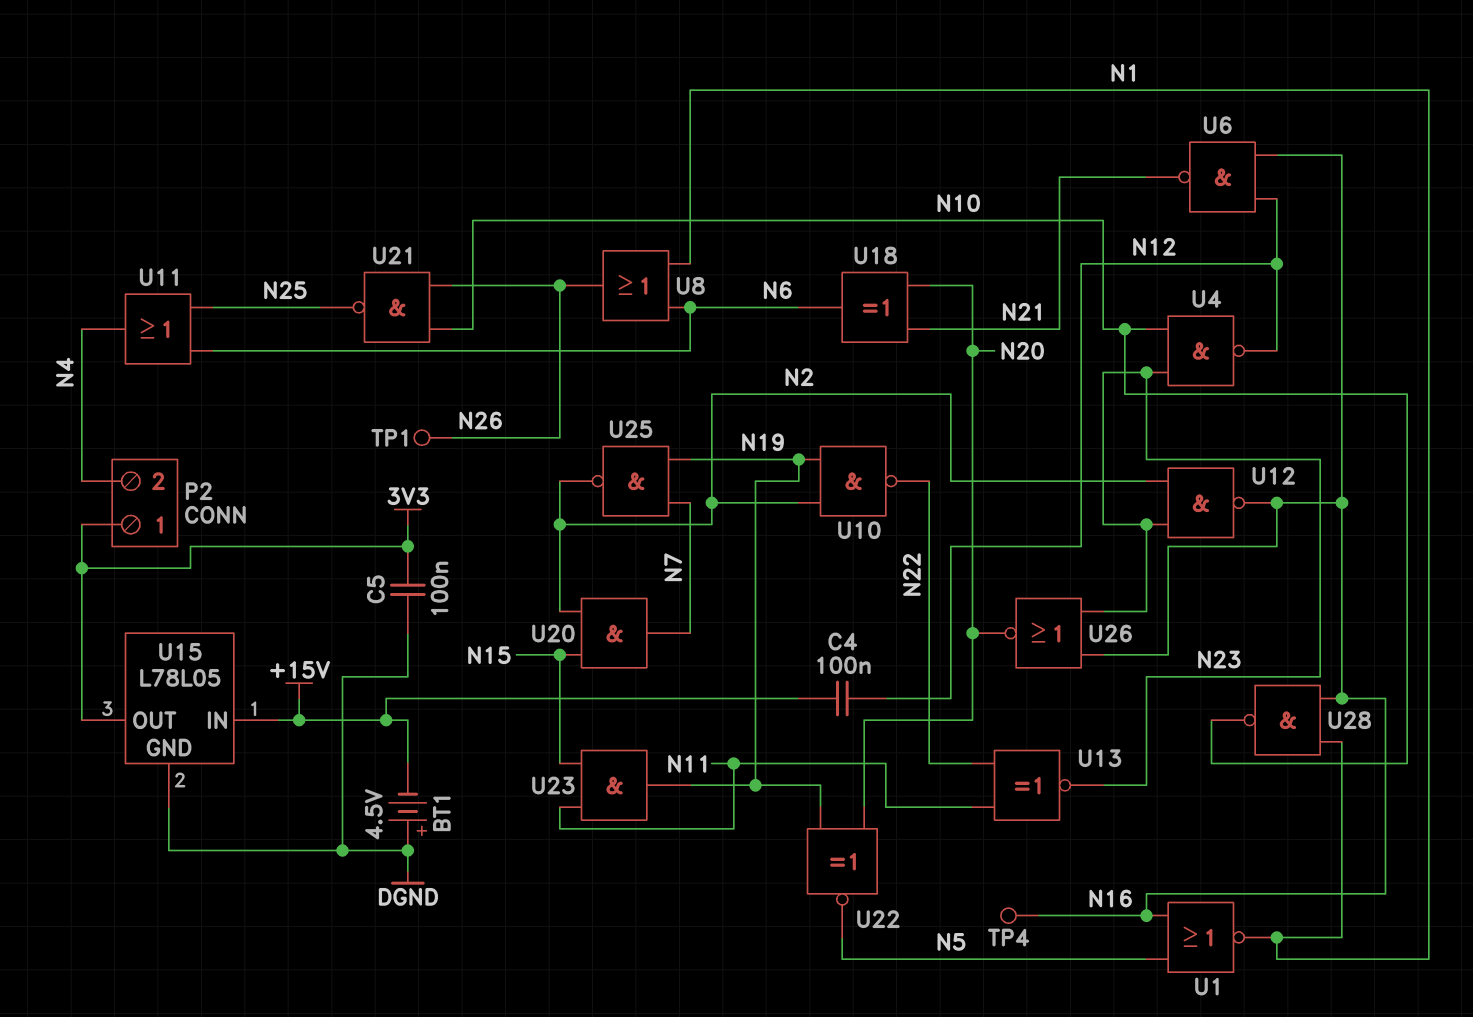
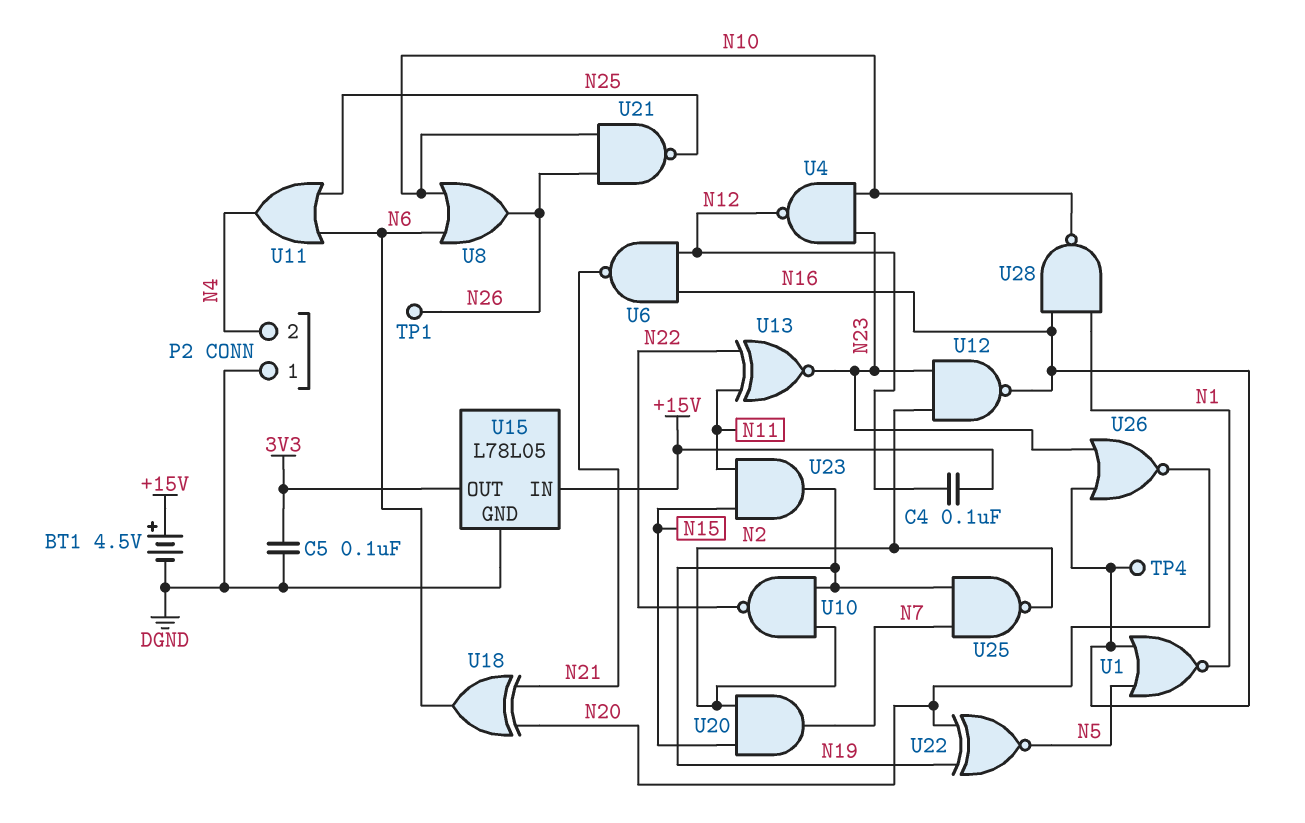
BT1: 4.5V (plus DGND, minus +15V) -> 4.5V (plus +15V, minus DGND)
P2 pin 1: 3V3 -> DGND
U8: OR (in N1, in N6, out N26) -> OR (in N6, in N10, out N26)

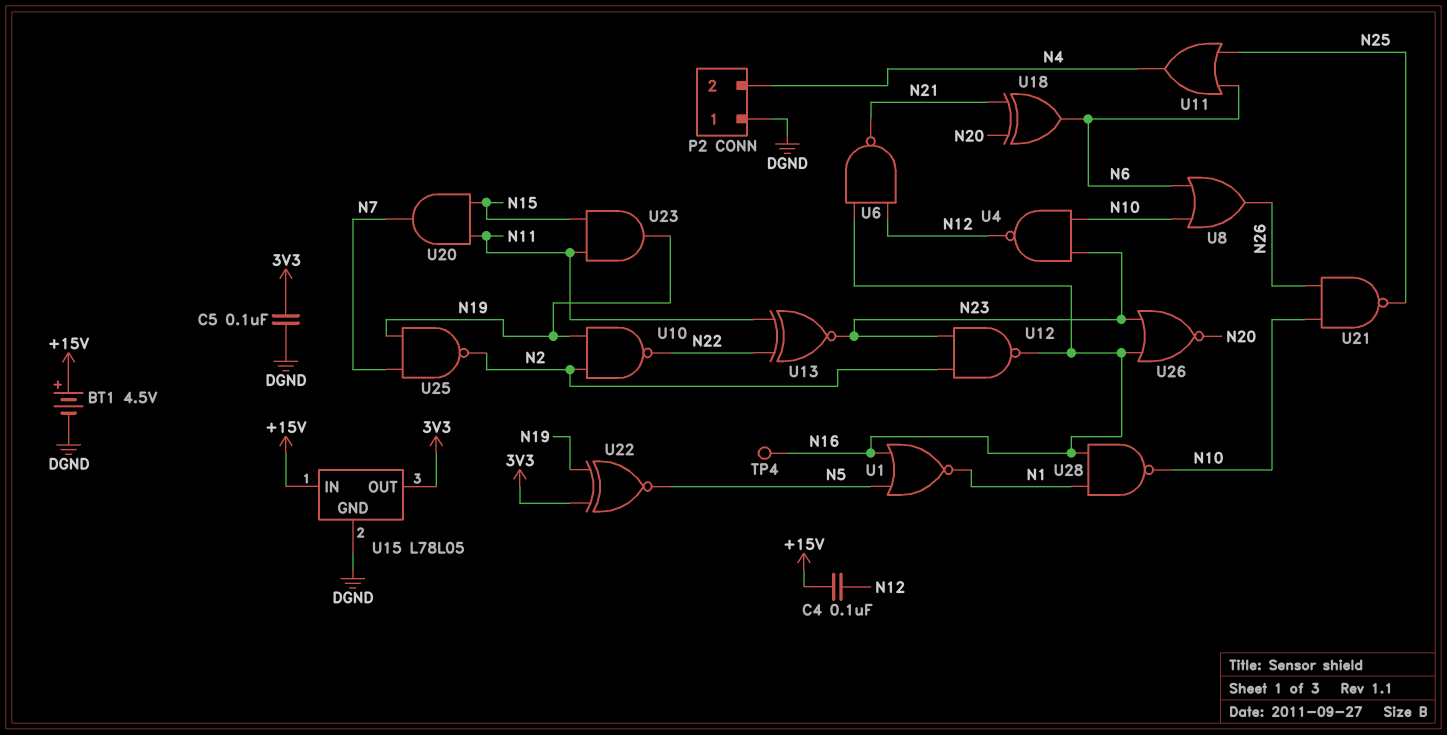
TP1: test point (N26) -> none
U20: AND (in N2, in N15, out N7) -> AND (in N11, in N15, out N7)
U22: XNOR (in N19, in N20, out N5) -> XNOR (in 3V3, in N19, out N5)

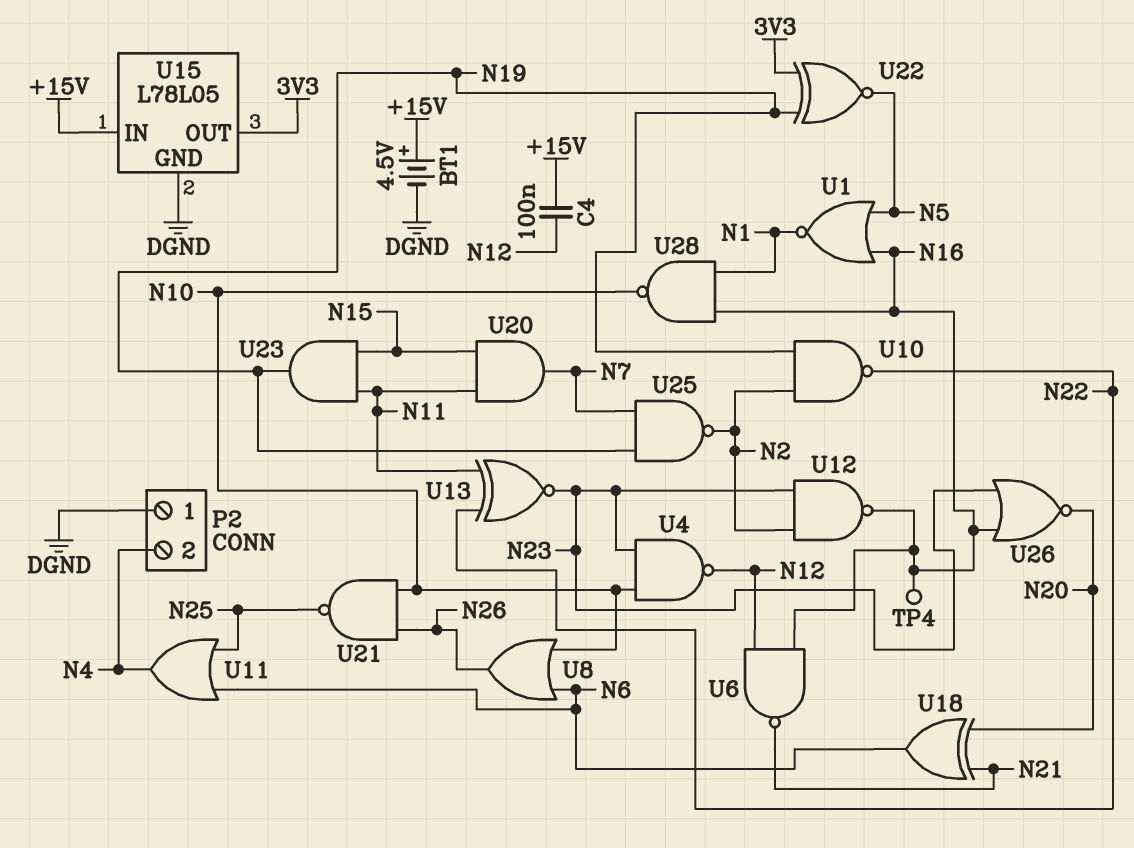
C5: 100nF (3V3, DGND) -> none

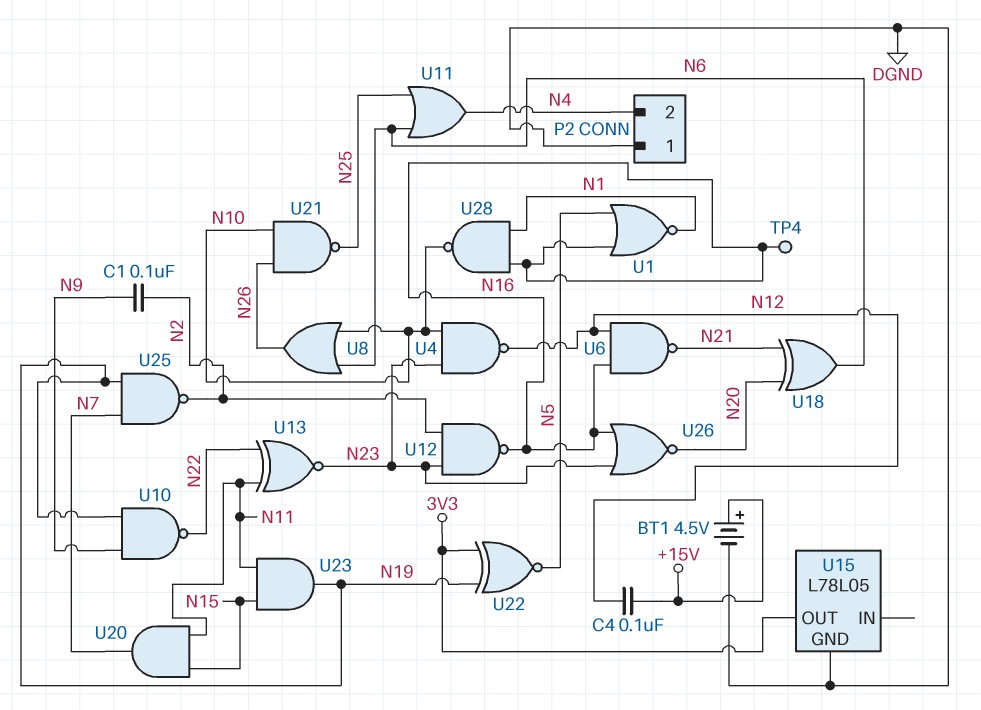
C1: none -> 100nF (N2, N9)
U10: NAND (in N2, in N19, out N22) -> NAND (in N9, in N19, out N22)
U15 pin IN: +15V -> none

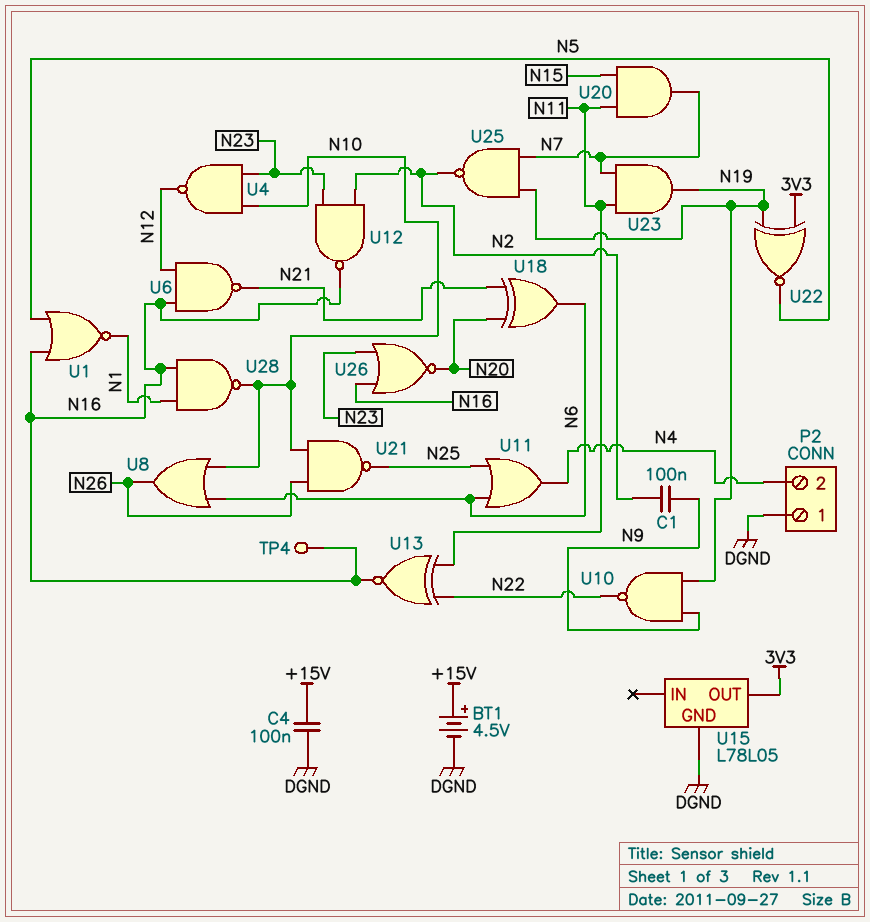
C4: 100nF (+15V, N12) -> 100nF (+15V, DGND)
U13: XNOR (in N11, in N22, out N23) -> XNOR (in N11, in N22, out N16)
U23: AND (in N11, in N15, out N19) -> AND (in N7, in N11, out N19)

